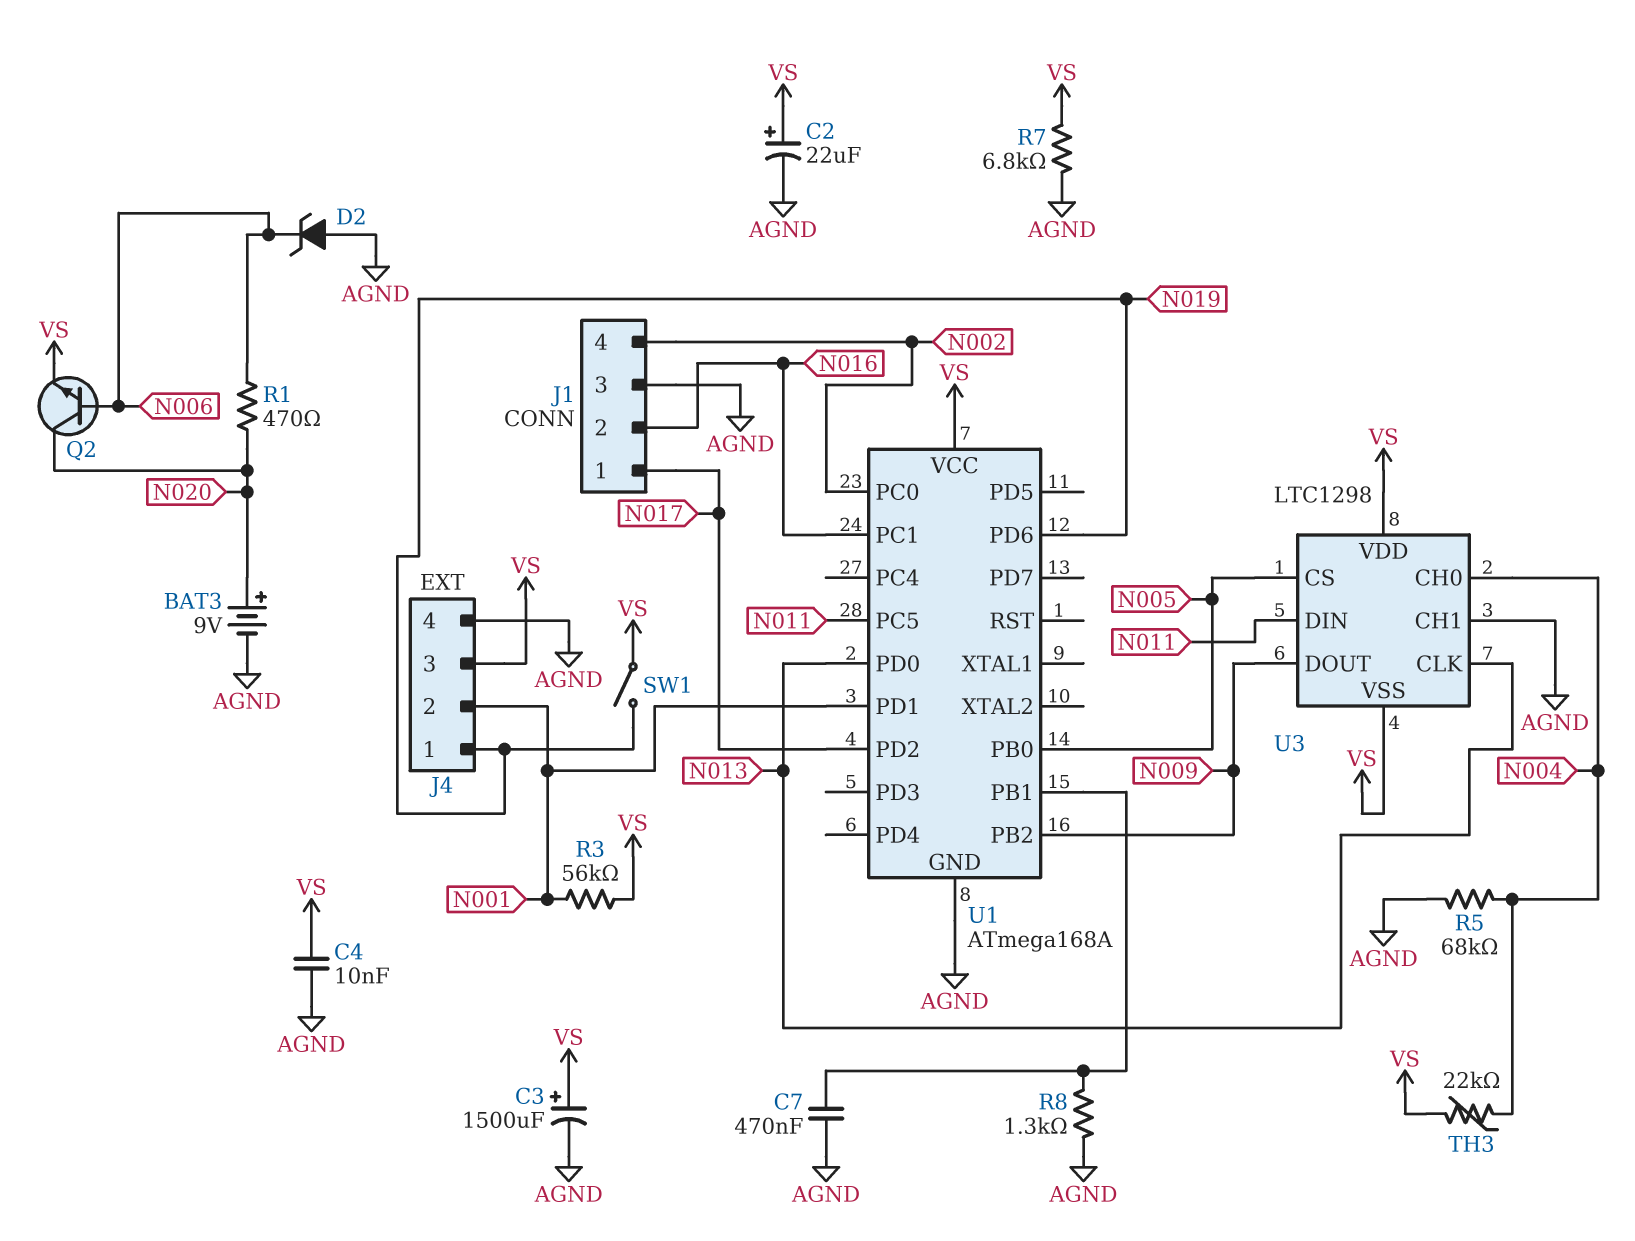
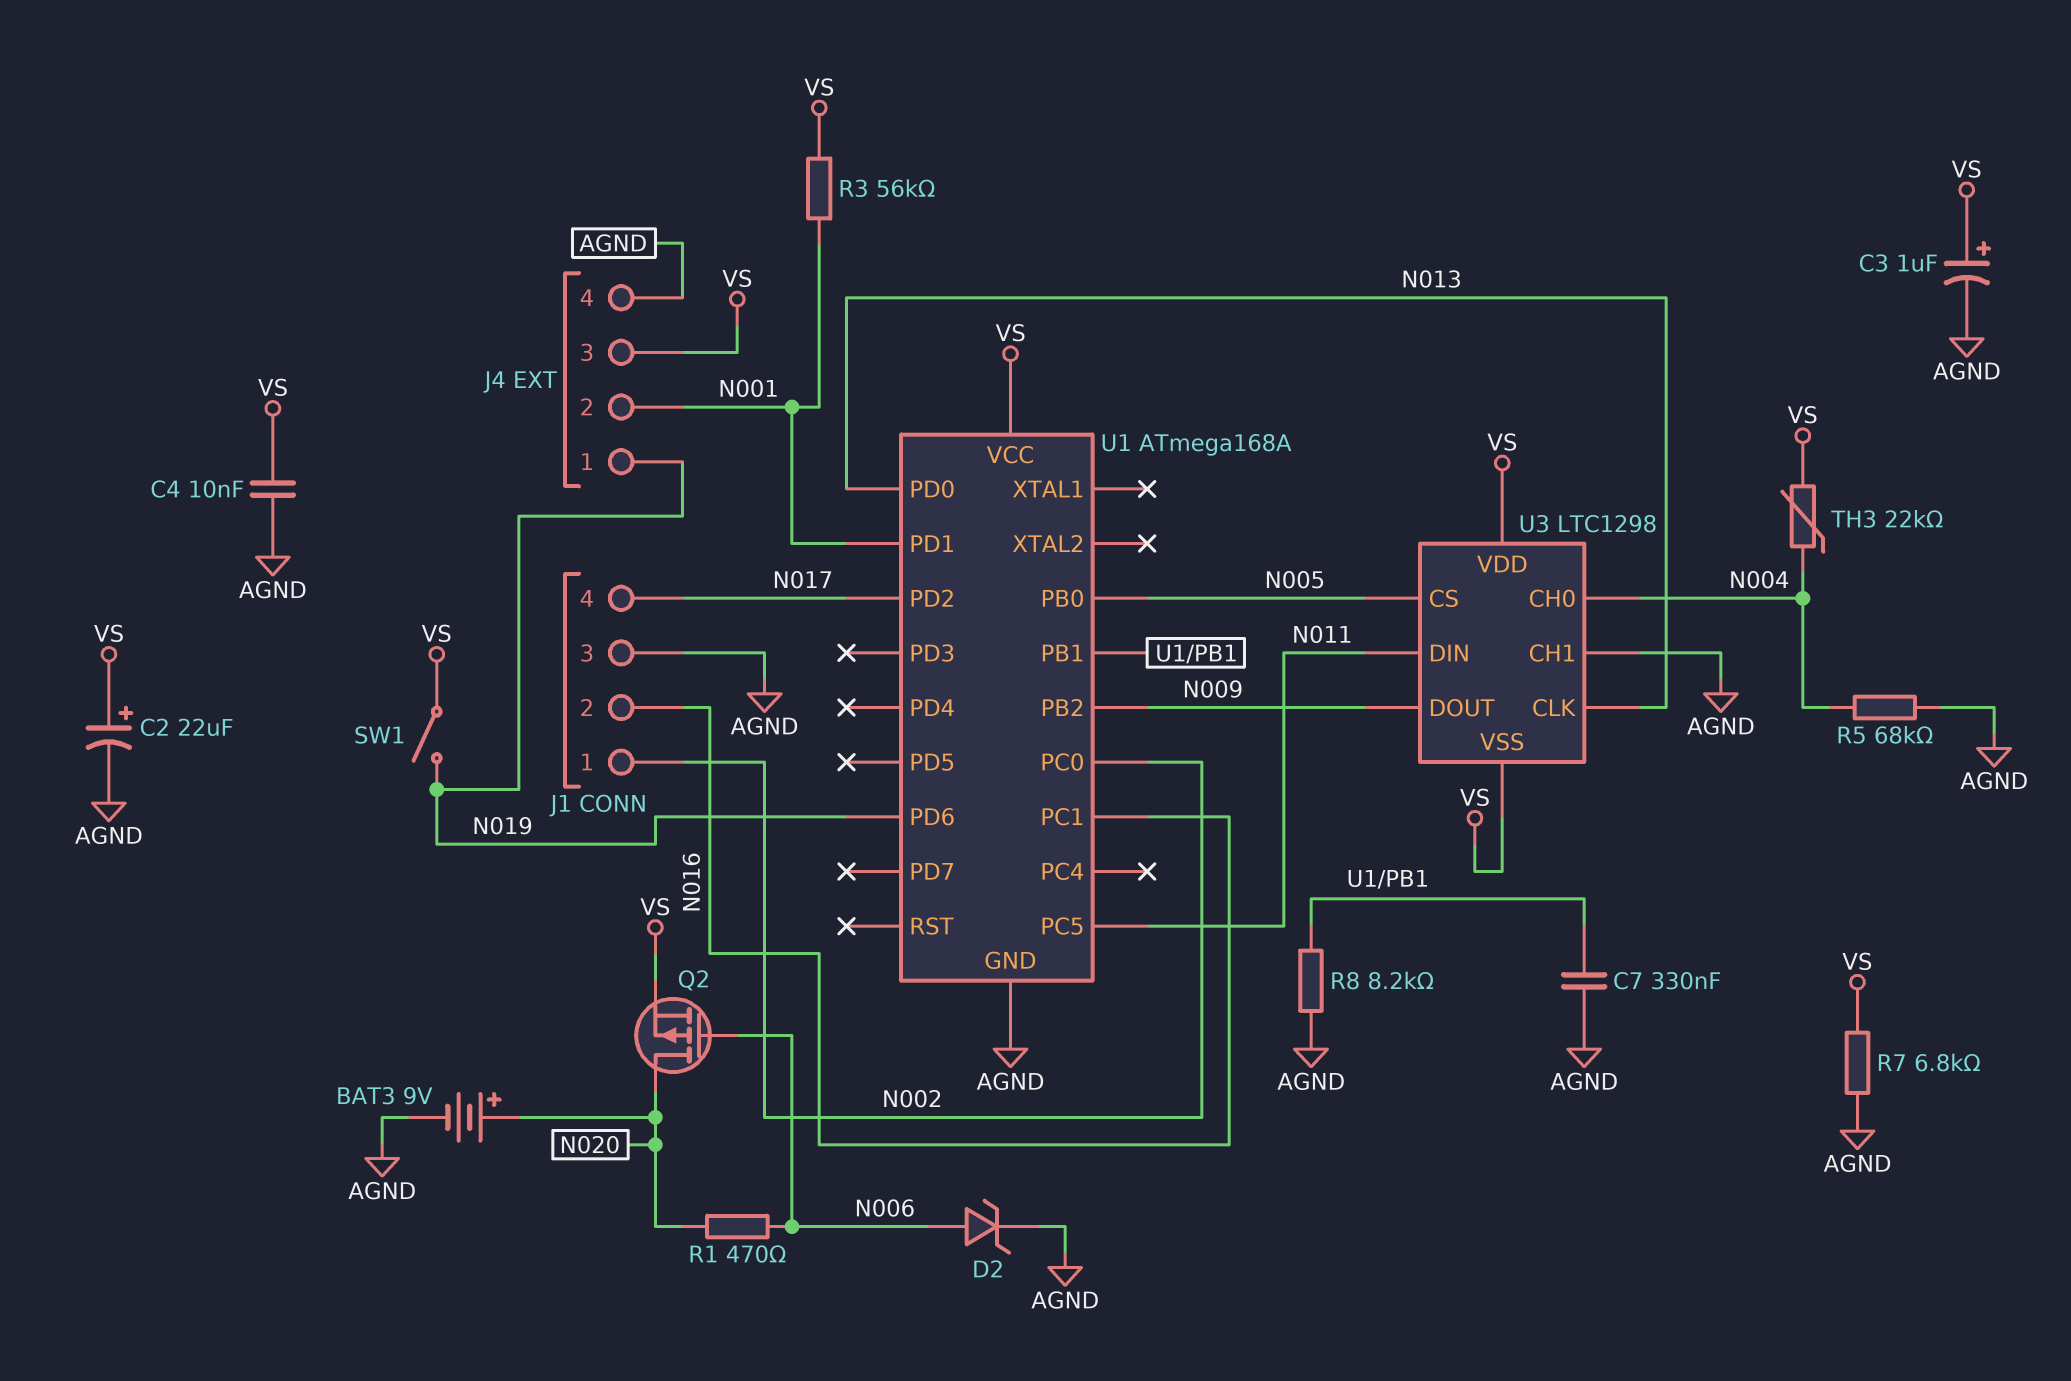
C3: 1500uF (plus VS, minus AGND) -> 1uF (plus VS, minus AGND)
C7: 470nF (AGND, U1/PB1) -> 330nF (AGND, U1/PB1)
D2: zener (A AGND, K N006) -> zener (A N006, K AGND)
J1 pin 1: N017 -> N002
J1 pin 4: N002 -> N017
Q2: NPN (B N006, C N020, E VS) -> PMOS (G N006, D N020, S VS)
R8: 1.3k (AGND, U1/PB1) -> 8.2k (AGND, U1/PB1)

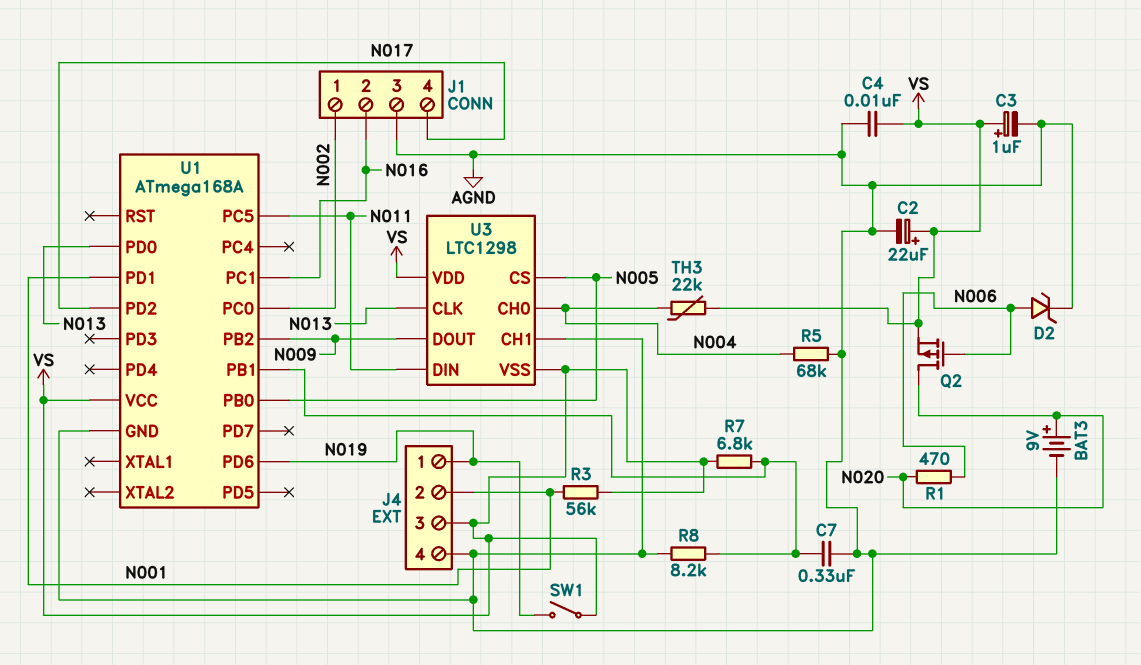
R7: 6.8k (AGND, VS) -> 6.8k (U1/PB1, VS)

